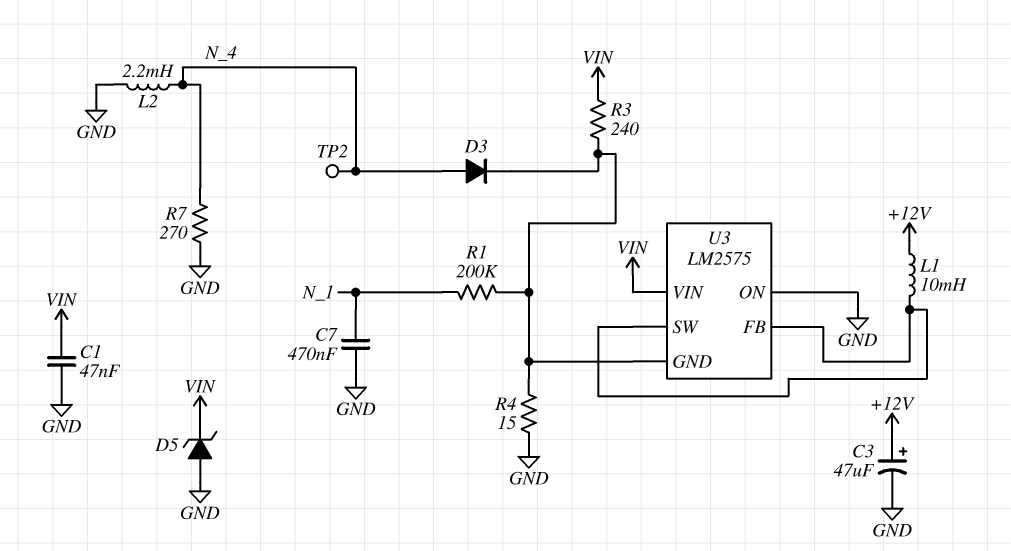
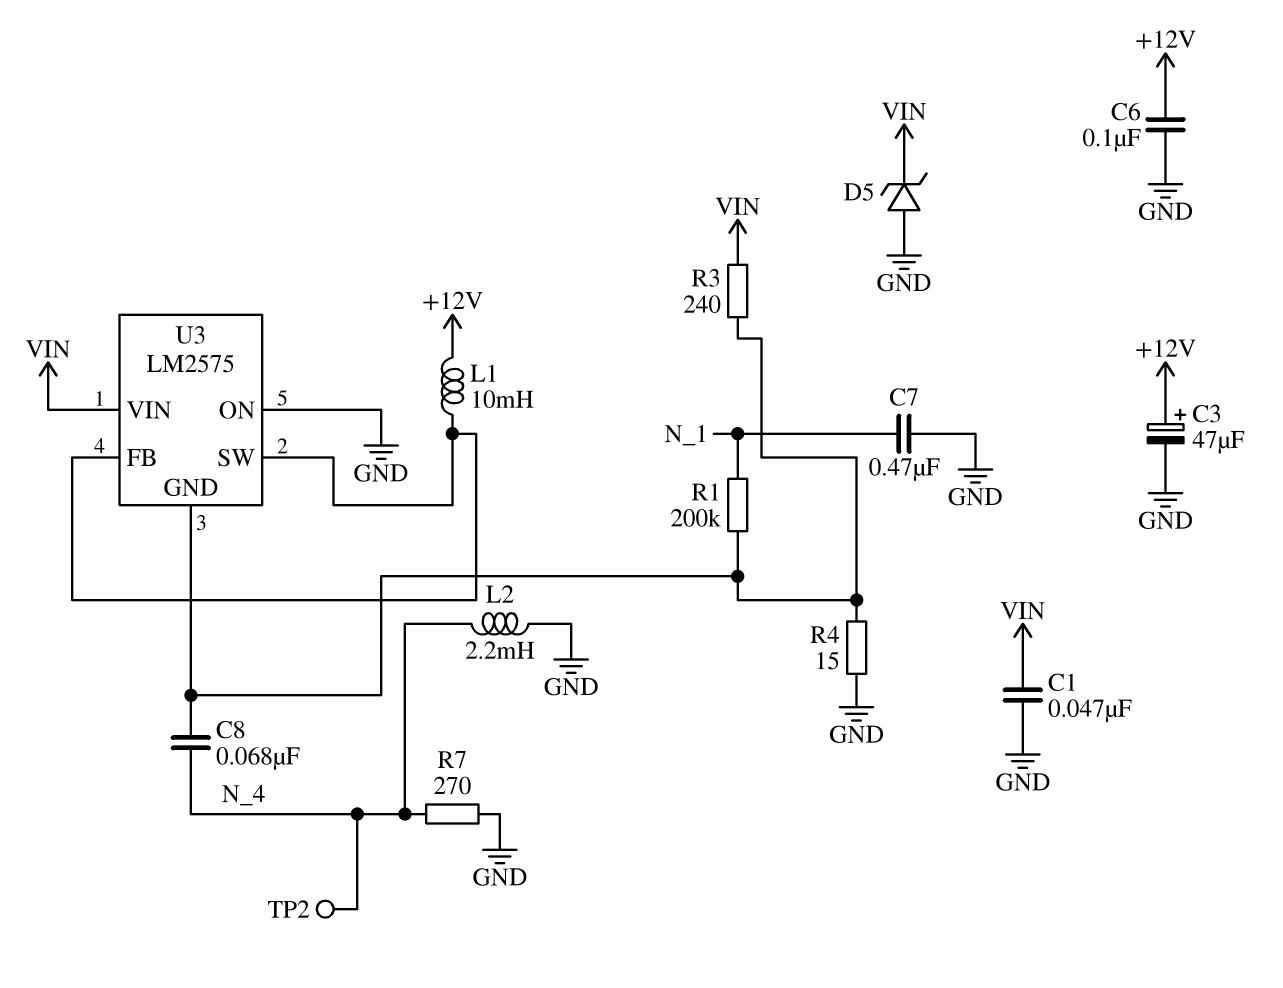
C6: none -> 100nF (+12V, GND)
C8: none -> 68nF (N_4, U3/GND)
D3: diode (A N_4, K U3/GND) -> none

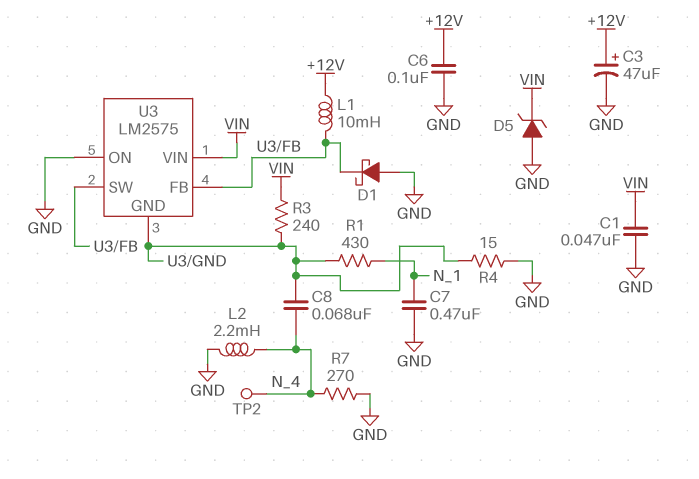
D1: none -> schottky (A GND, K U3/FB)
R1: 200k (N_1, U3/GND) -> 430 (N_1, U3/GND)

